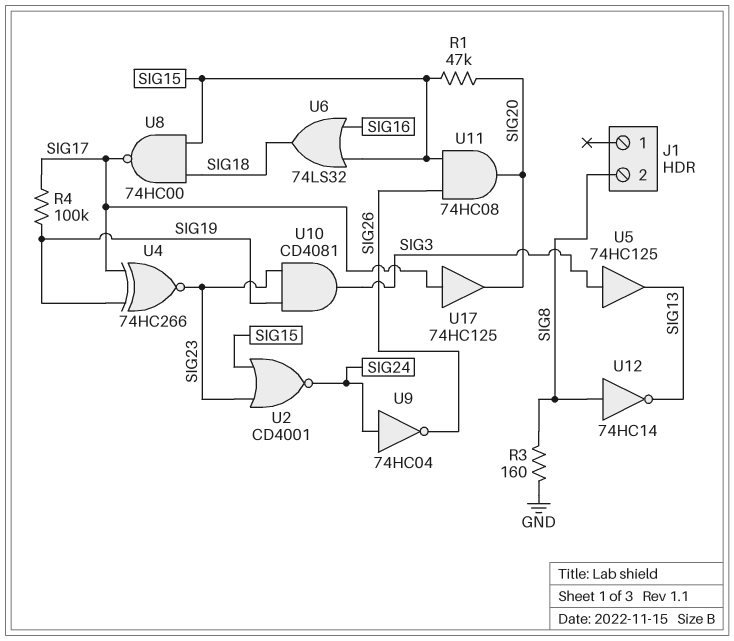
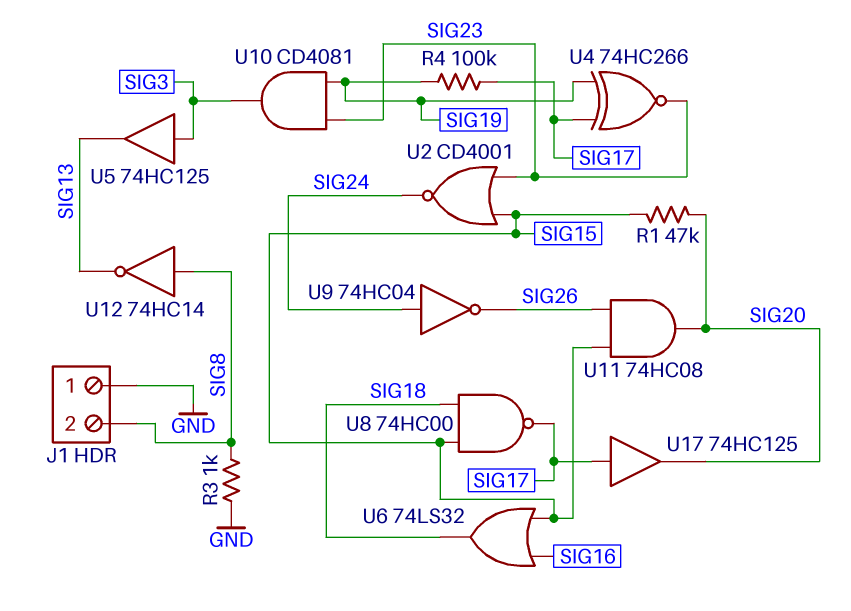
J1 pin 1: none -> GND
R3: 160 (GND, SIG8) -> 1k (GND, SIG8)

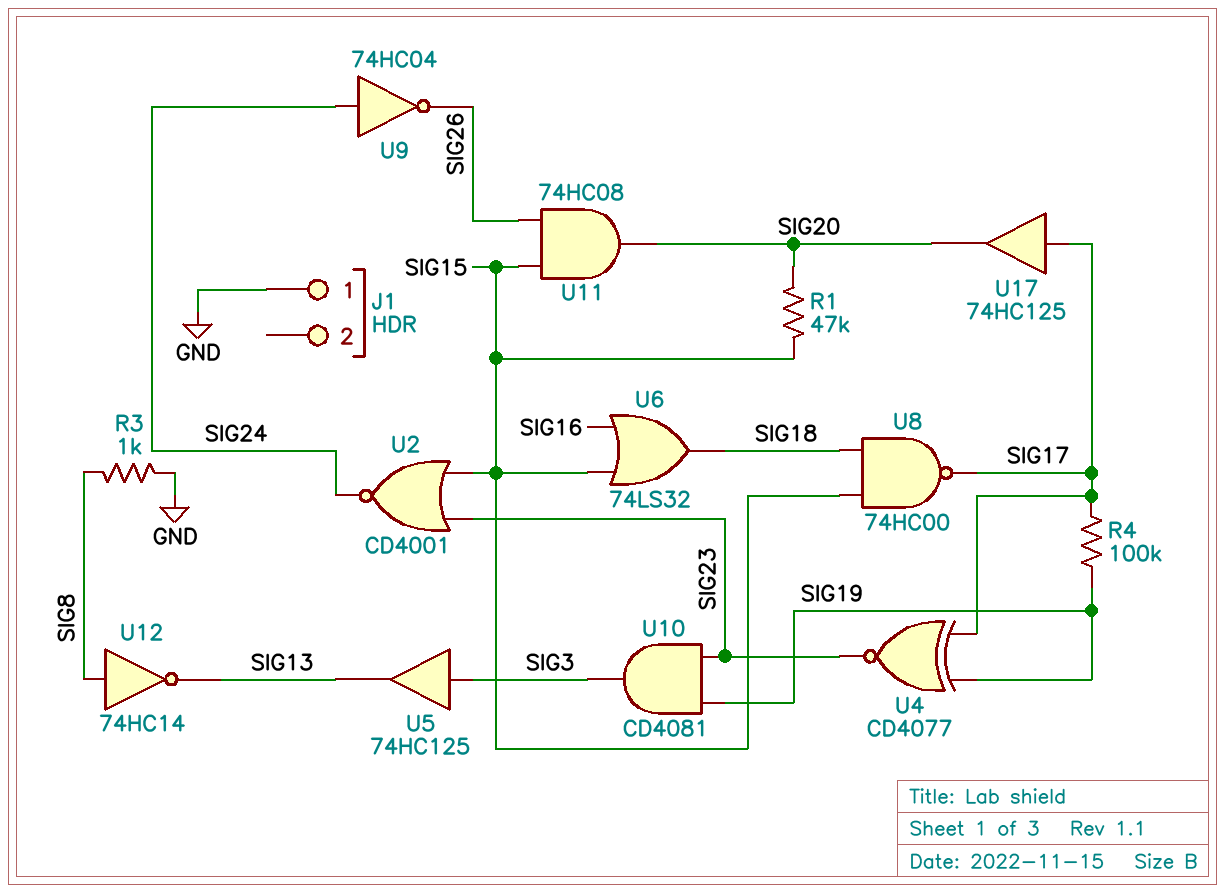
J1 pin 2: SIG8 -> none
U4: XNOR 74HC266 (in SIG17, in SIG19, out SIG23) -> XNOR CD4077 (in SIG17, in SIG19, out SIG23)

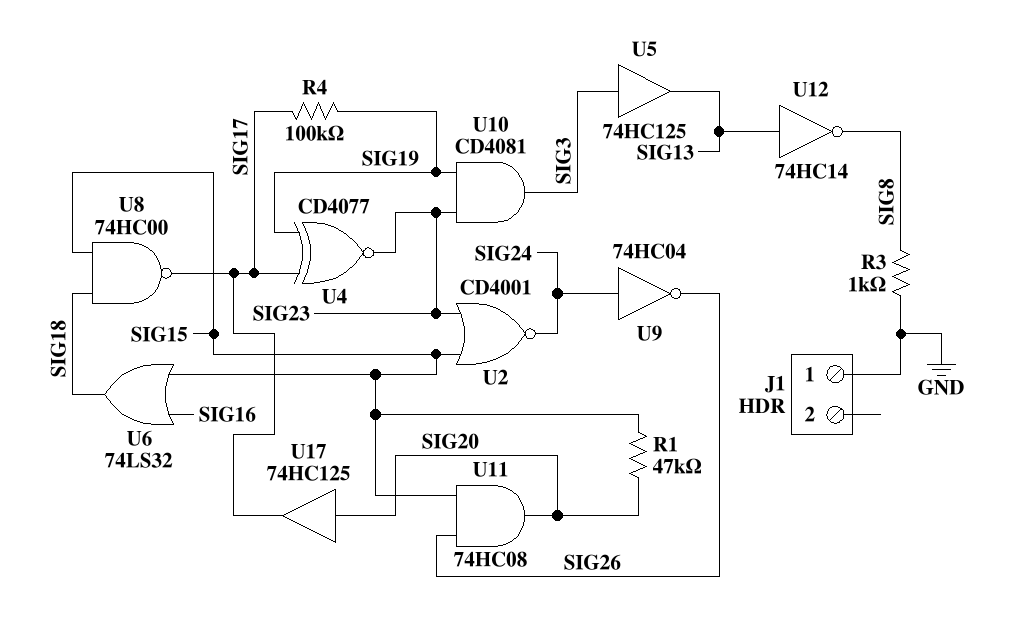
U12: NOT 74HC14 (in SIG8, out SIG13) -> NOT 74HC14 (in SIG13, out SIG8)
U17: buffer 74HC125 (in SIG17, out SIG20) -> buffer 74HC125 (in SIG20, out SIG17)

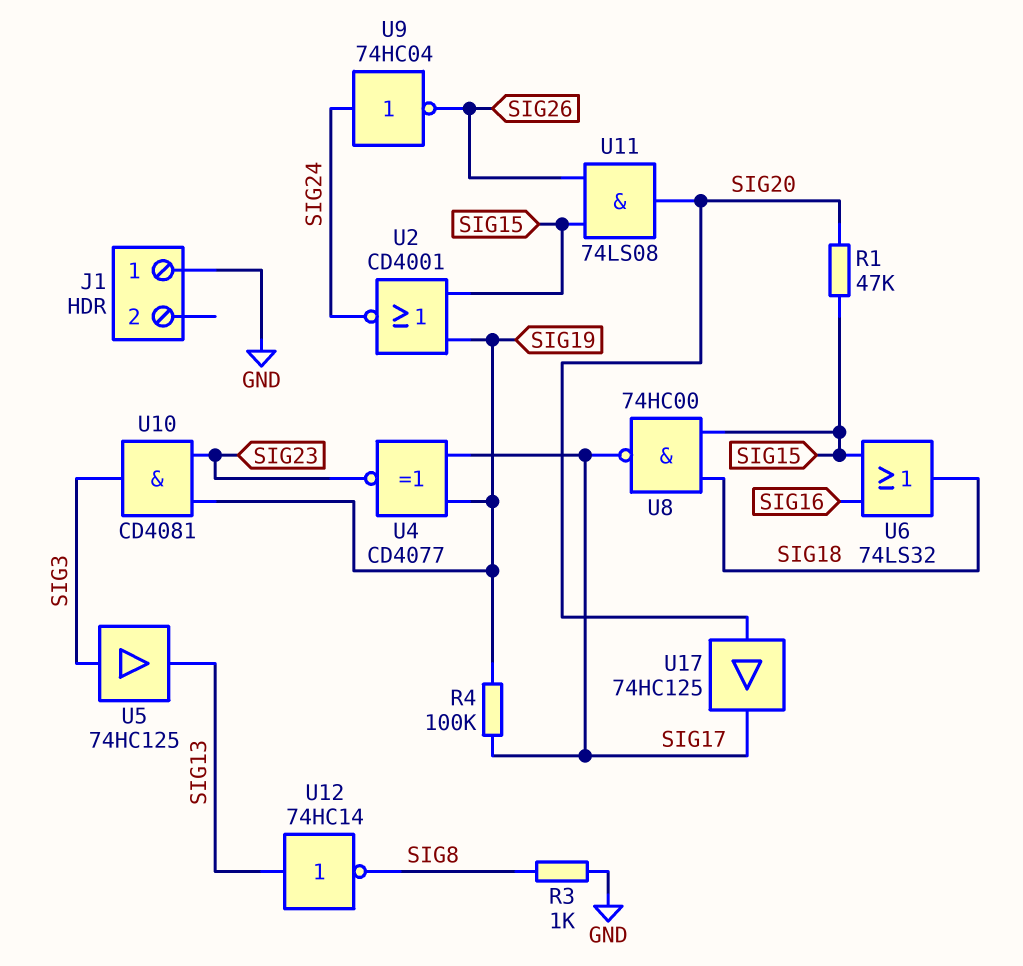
U2: NOR CD4001 (in SIG15, in SIG23, out SIG24) -> NOR CD4001 (in SIG15, in SIG19, out SIG24)
U11: AND 74HC08 (in SIG15, in SIG26, out SIG20) -> AND 74LS08 (in SIG15, in SIG26, out SIG20)

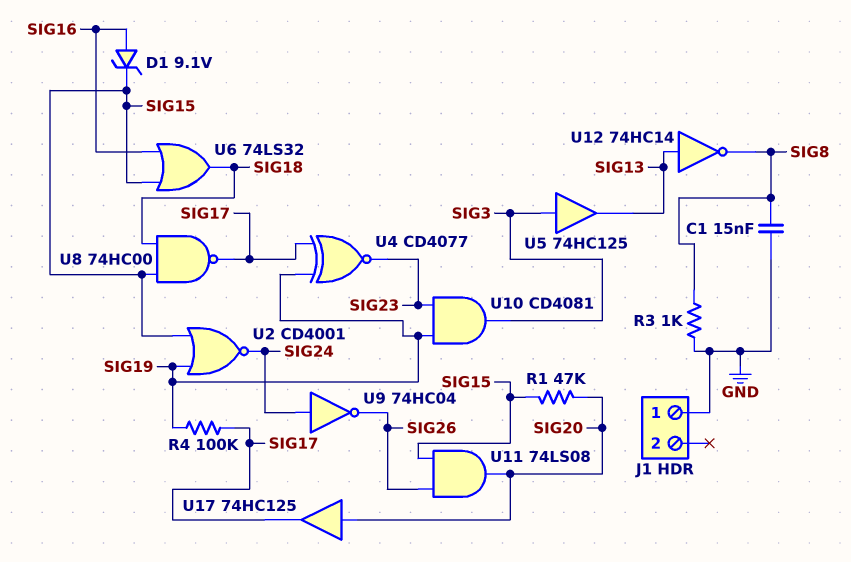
C1: none -> 15nF (GND, SIG8)
D1: none -> zener 9.1V (A SIG16, K SIG15)

